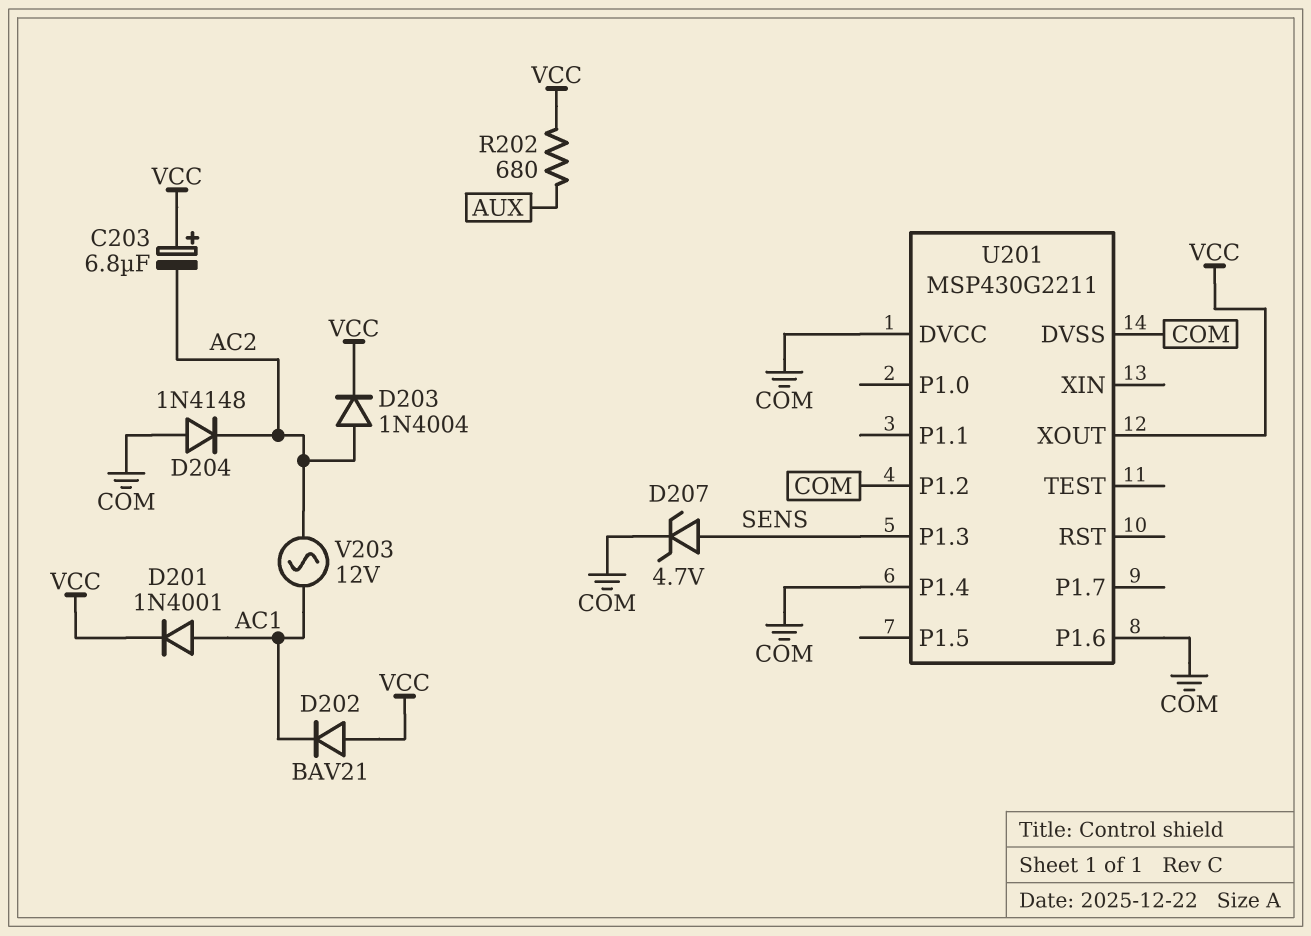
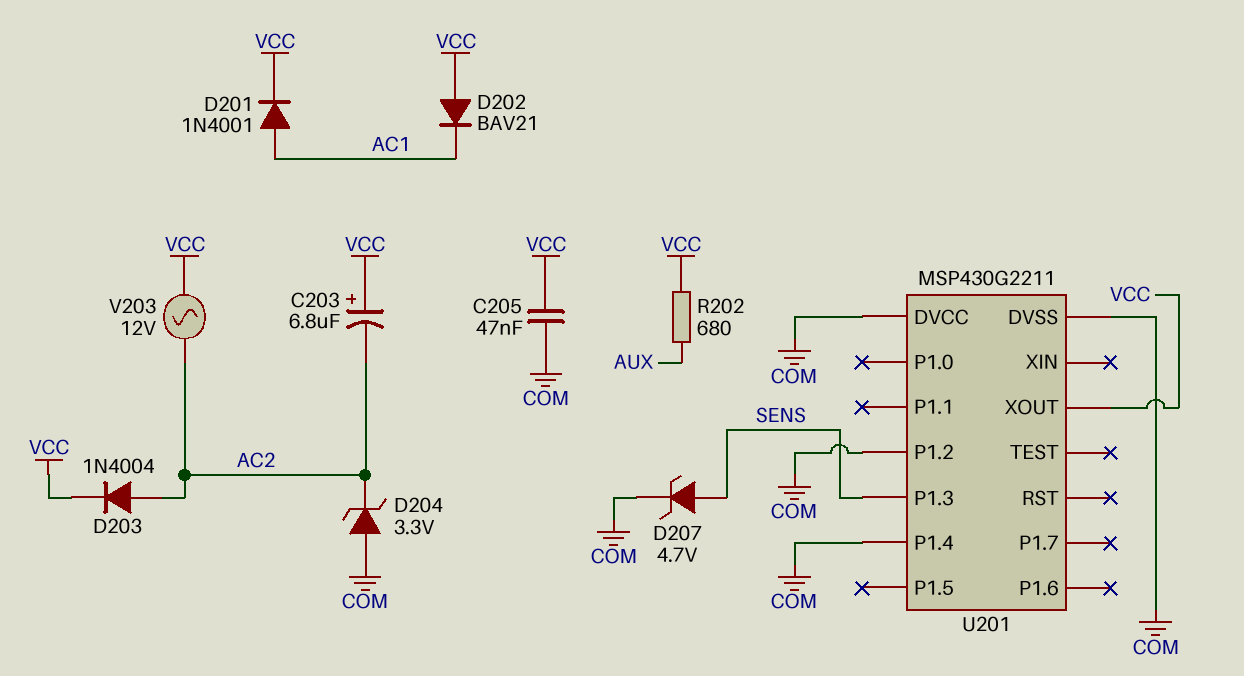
C205: none -> 47nF (COM, VCC)
D204: diode 1N4148 (A COM, K AC2) -> zener 3.3V (A COM, K AC2)
U201 pin P1.6: COM -> none
V203: AC 12V (AC1, AC2) -> AC 12V (AC2, VCC)

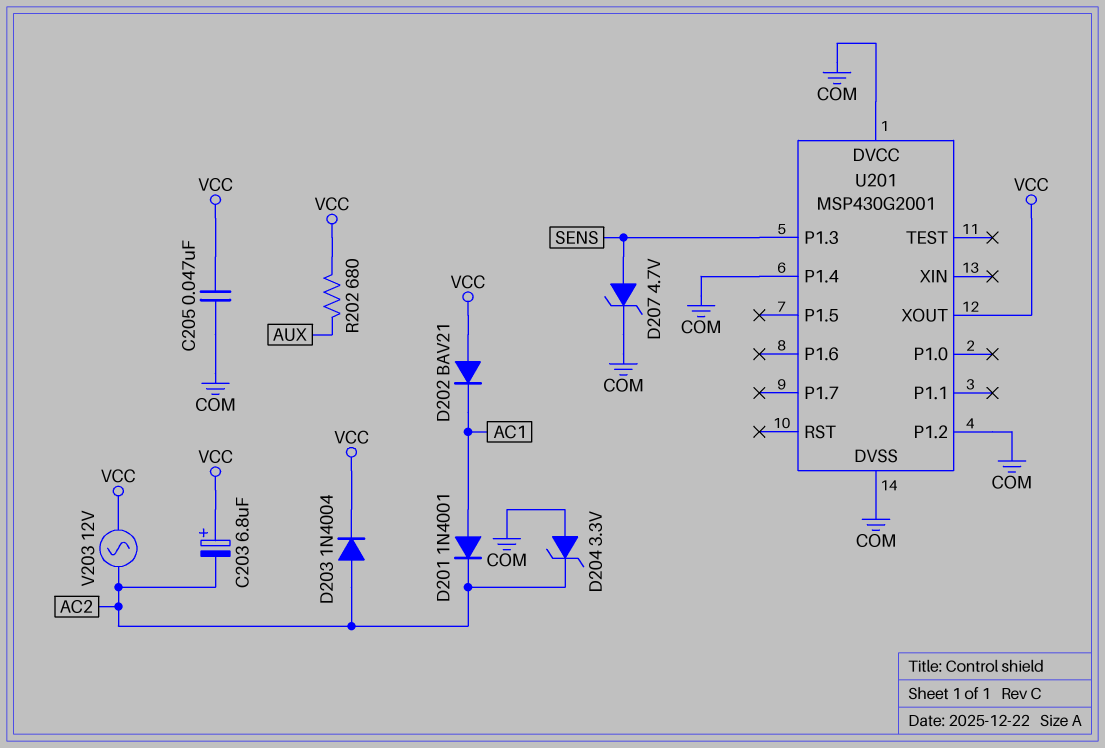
D201: diode 1N4001 (A AC1, K VCC) -> diode 1N4001 (A AC1, K AC2)
U201: MSP430G2211 -> MSP430G2001

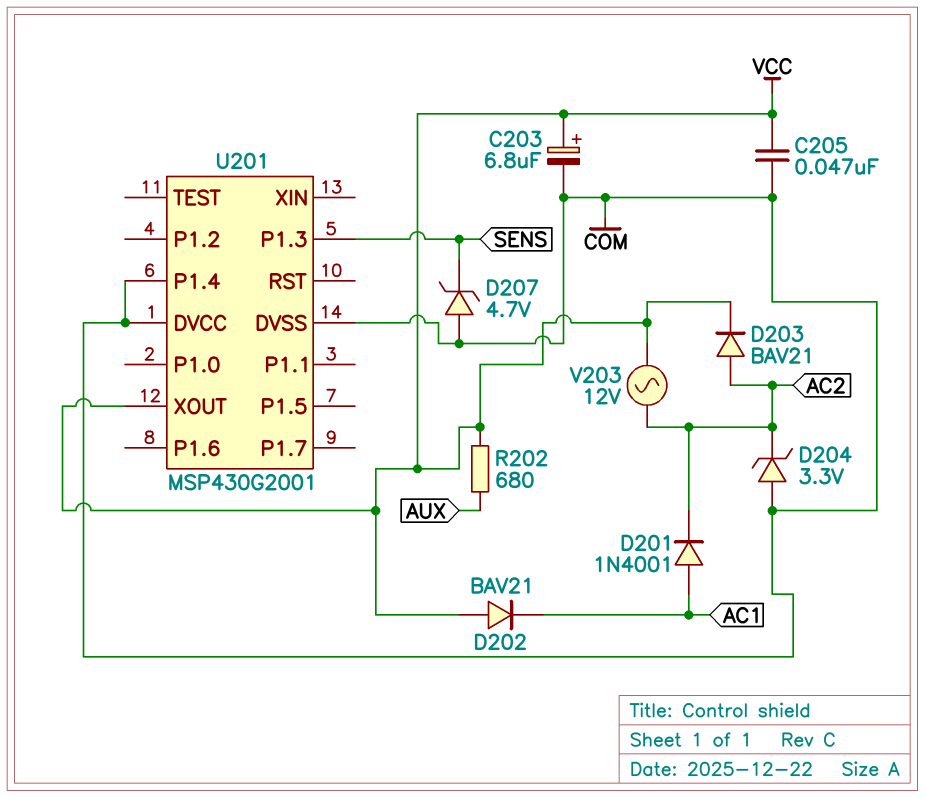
C203: 6.8uF (plus VCC, minus AC2) -> 6.8uF (plus VCC, minus COM)
D203: diode 1N4004 (A AC2, K VCC) -> diode BAV21 (A AC2, K VCC)
D207: zener 4.7V (A SENS, K COM) -> zener 4.7V (A COM, K SENS)
U201 pin P1.2: COM -> none

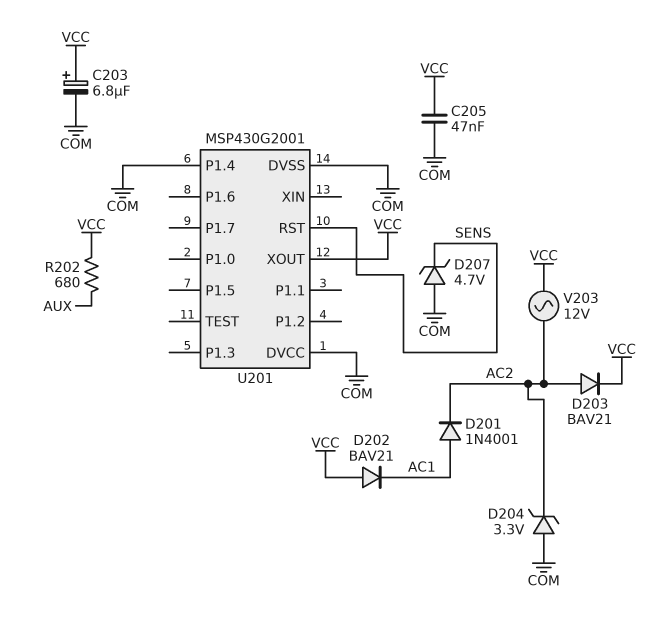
U201 pin P1.3: SENS -> none
U201 pin RST: none -> SENS

